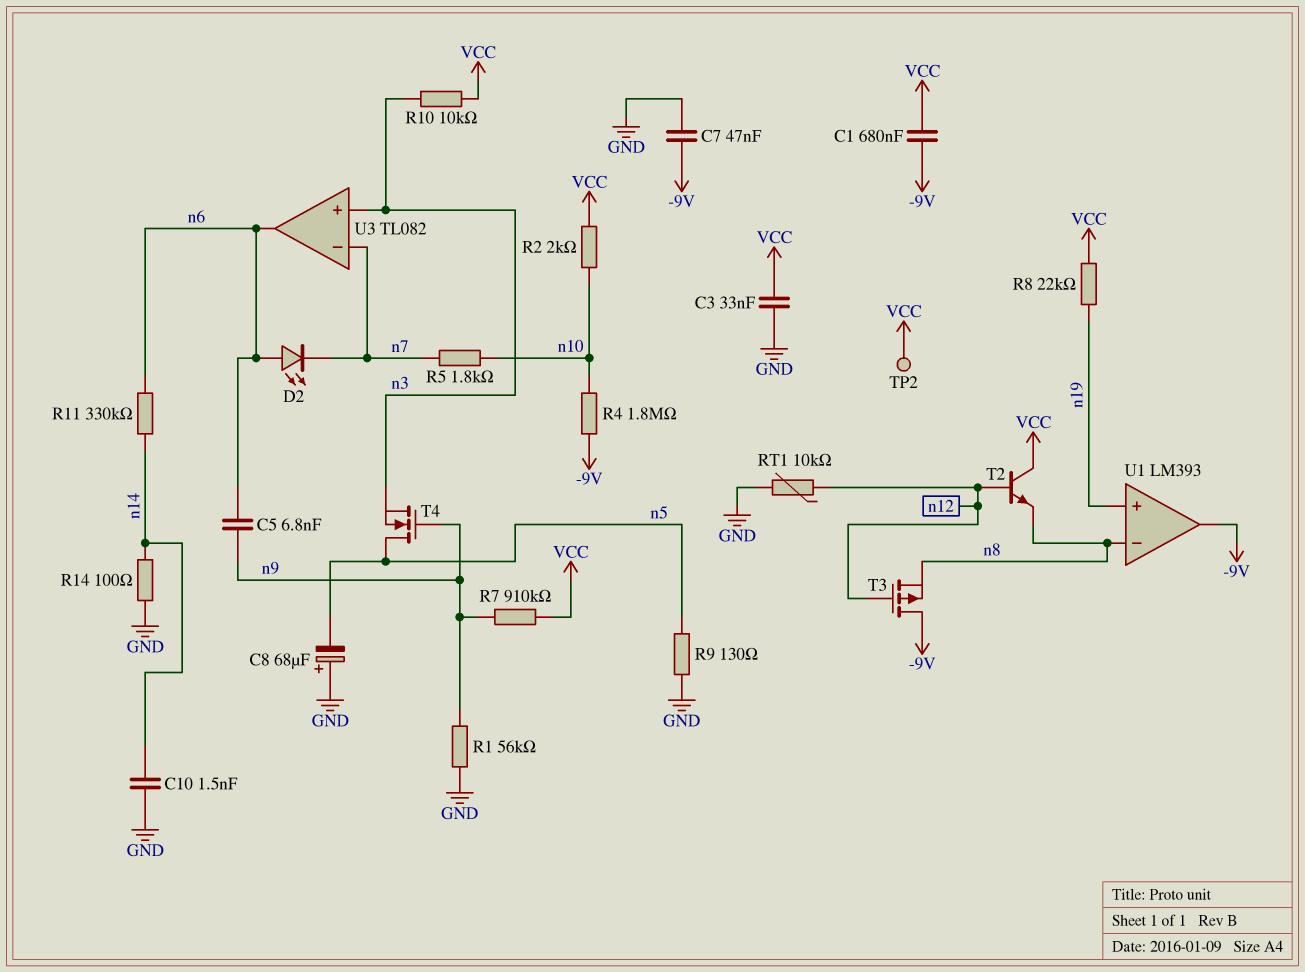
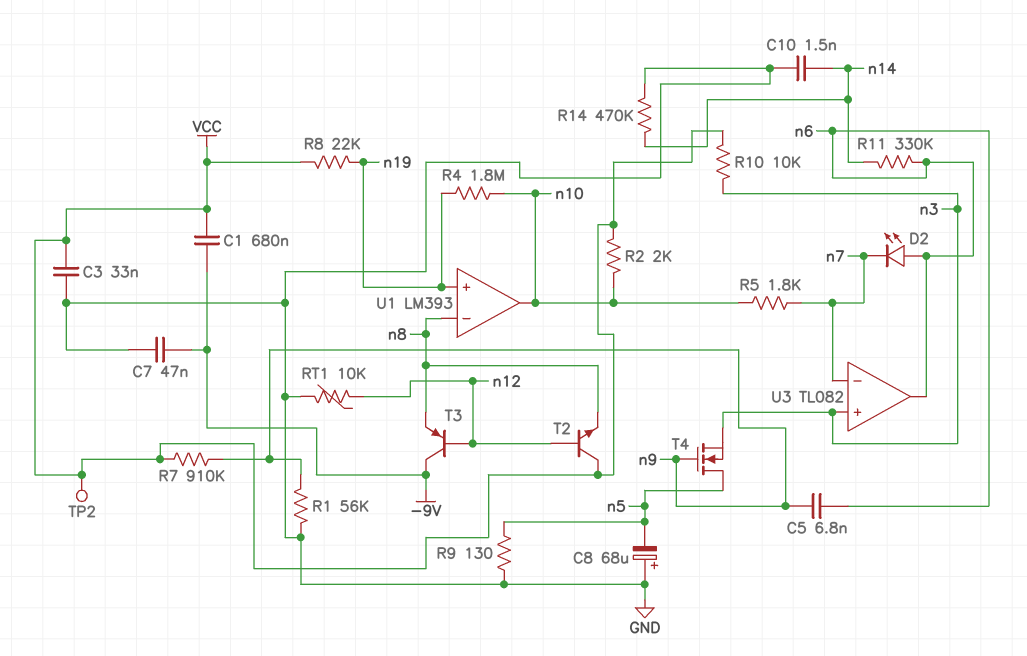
R4: 1.8M (-9V, n10) -> 1.8M (n10, n19)
R14: 100 (GND, n14) -> 470k (GND, n14)
T3: PMOS (G n12, D -9V, S n8) -> PNP (B n12, C -9V, E n8)
U1 pin out: -9V -> n10

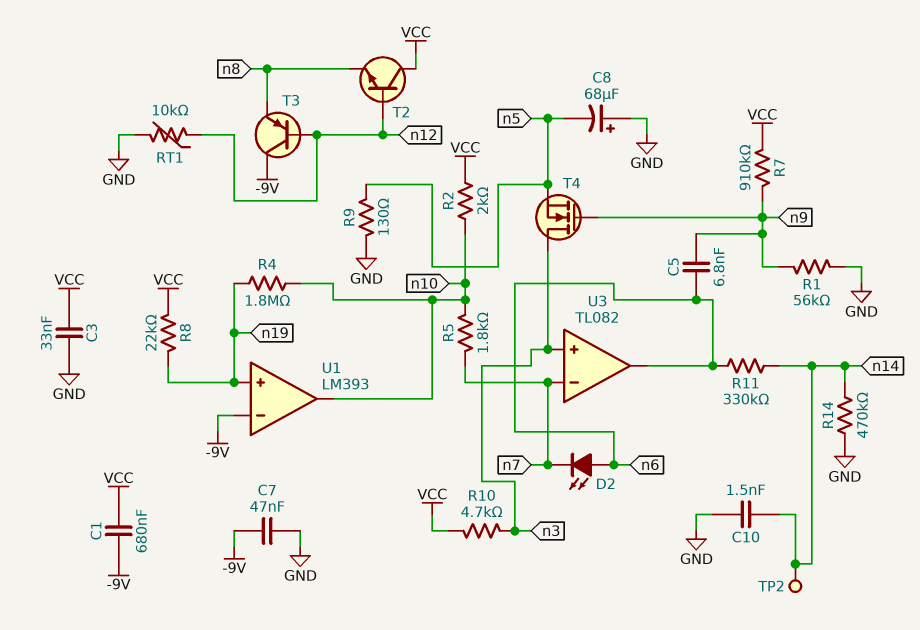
R10: 10k (VCC, n3) -> 4.7k (VCC, n3)
T4: NMOS (G n9, D n5, S n3) -> NMOS (G n9, D n3, S n5)
TP2: test point (VCC) -> test point (n14)
U1 pin in-: n8 -> -9V

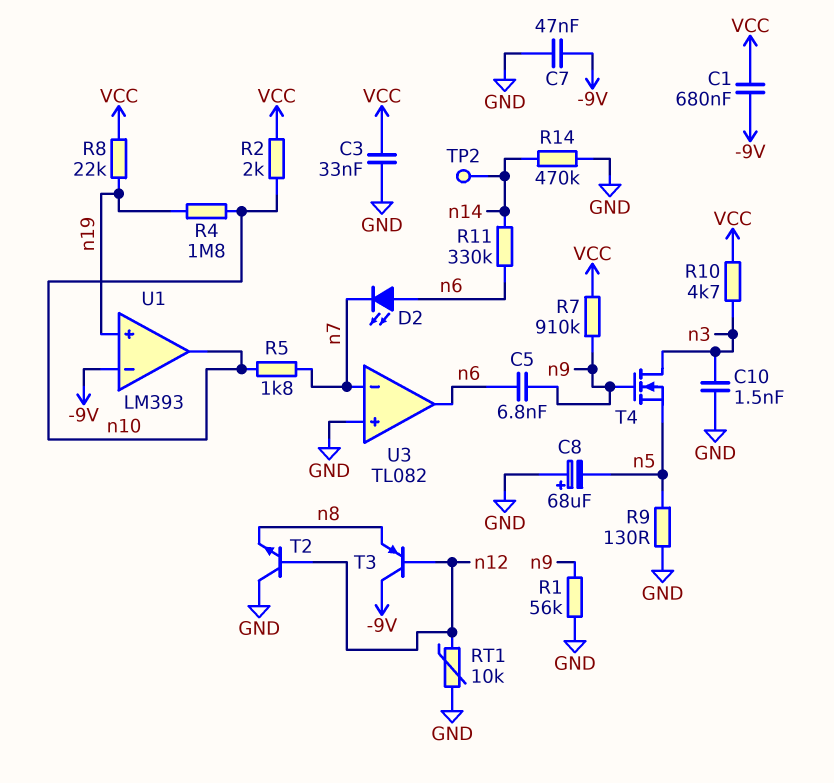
C10: 1.5nF (GND, n14) -> 1.5nF (GND, n3)
T2: NPN (B n12, C VCC, E n8) -> NPN (B n12, C GND, E n8)
U3 pin in+: n3 -> GND

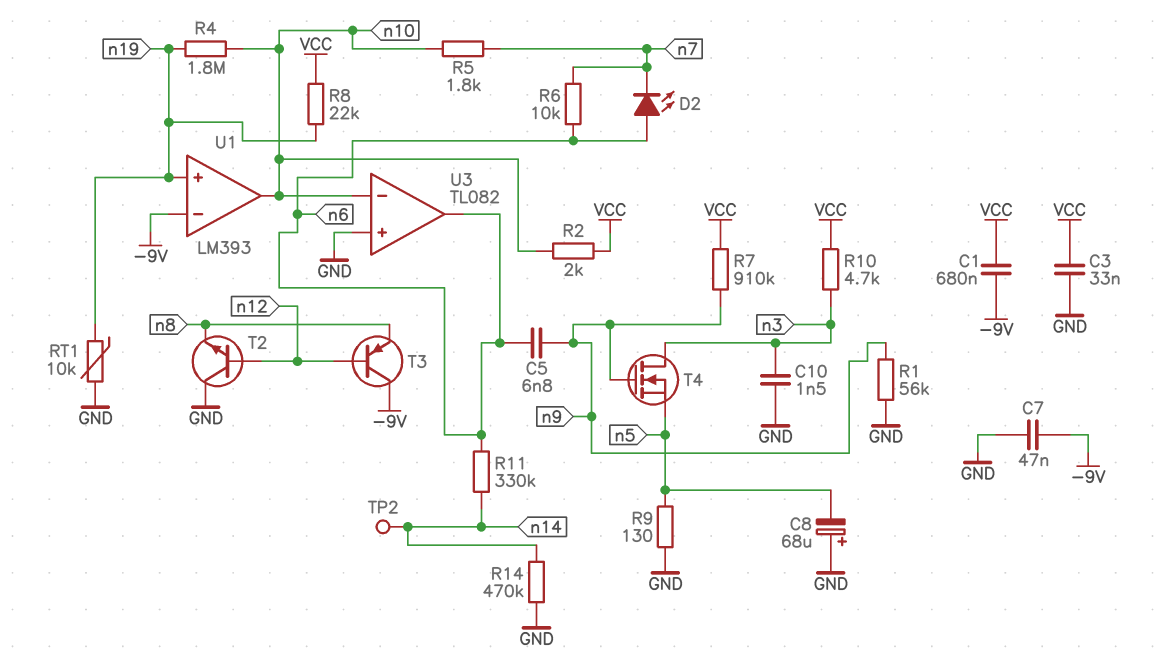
R6: none -> 10k (n6, n7)
RT1: 10k (GND, n12) -> 10k (GND, n19)
U3 pin in-: n7 -> n10

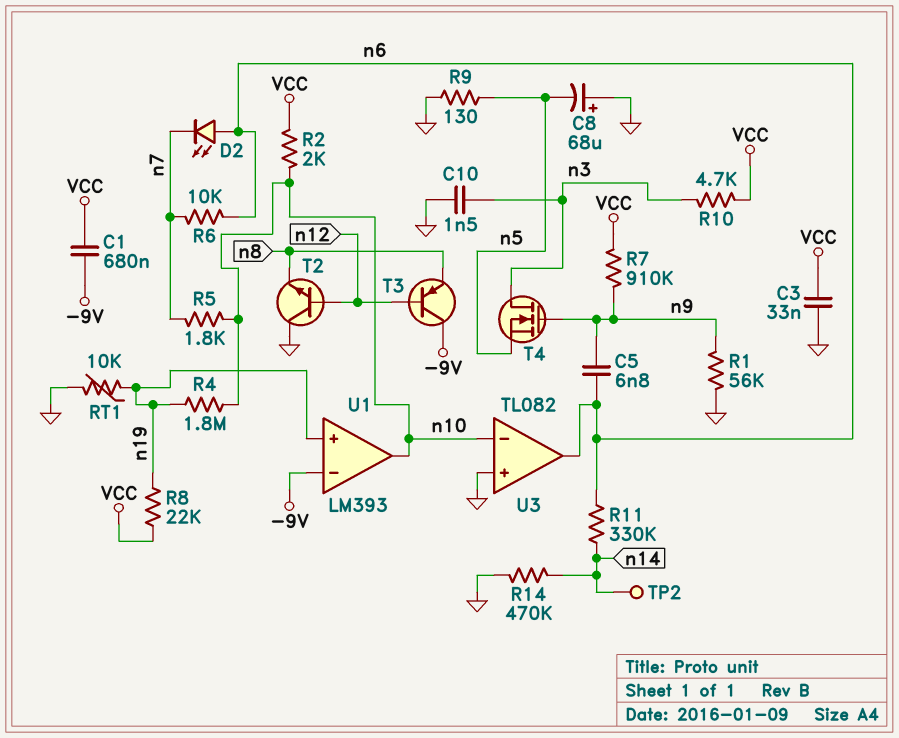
C7: 47nF (-9V, GND) -> none

